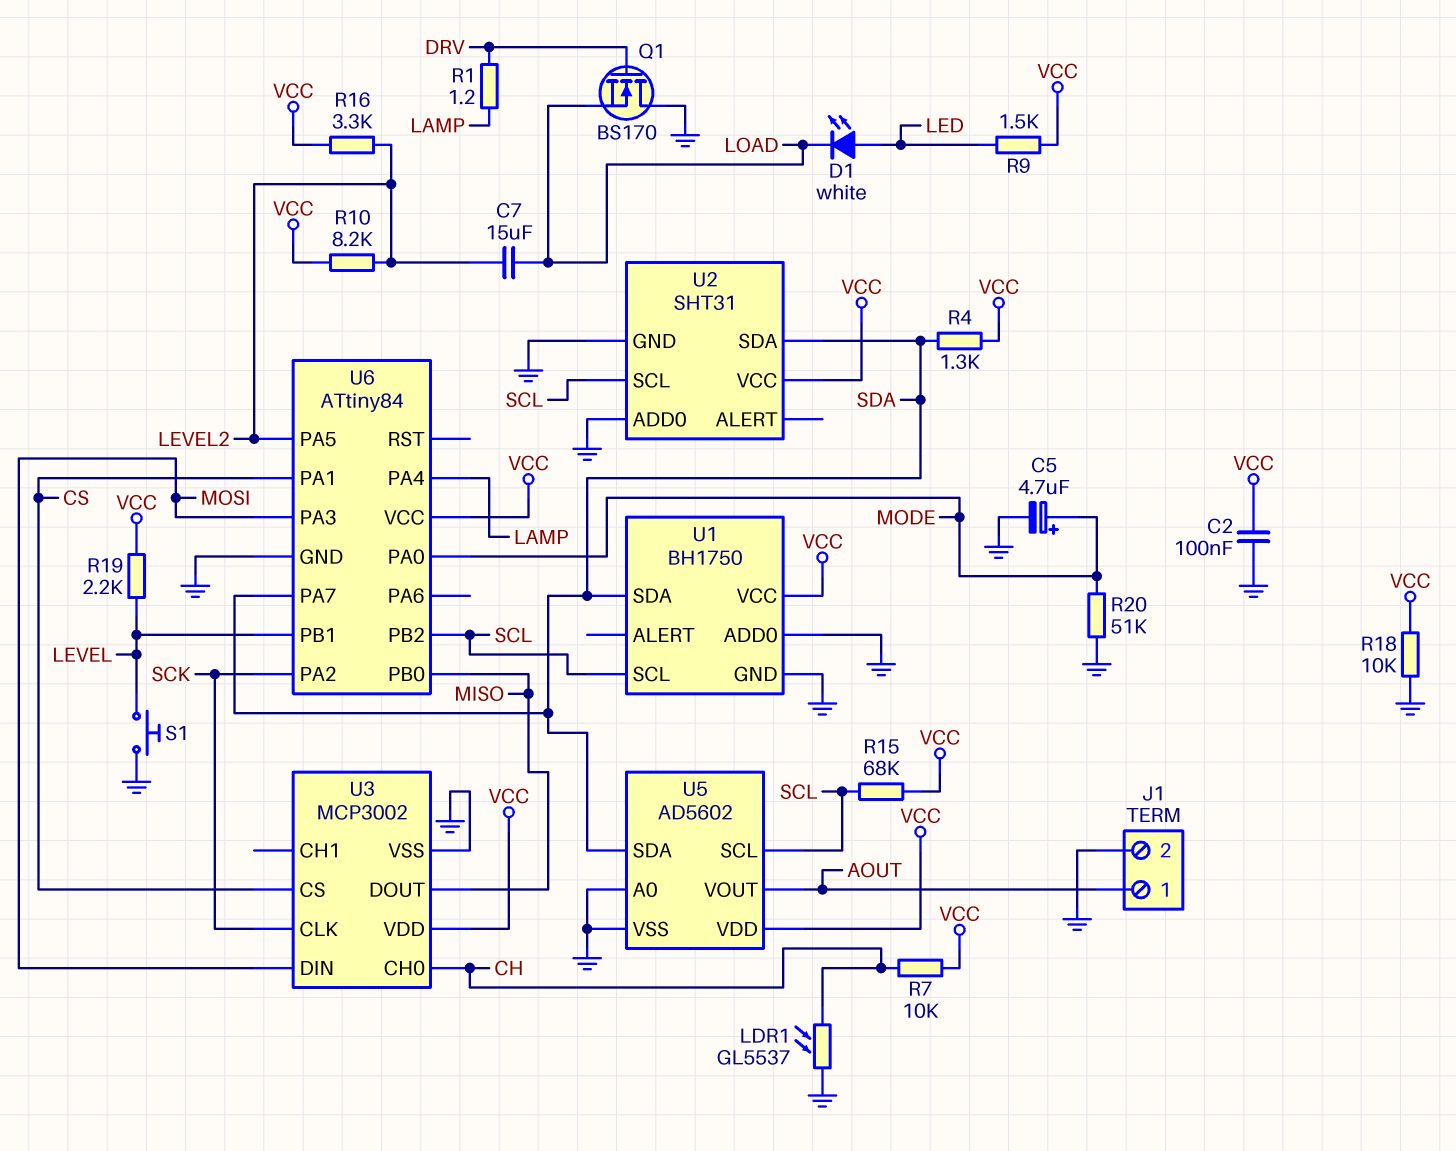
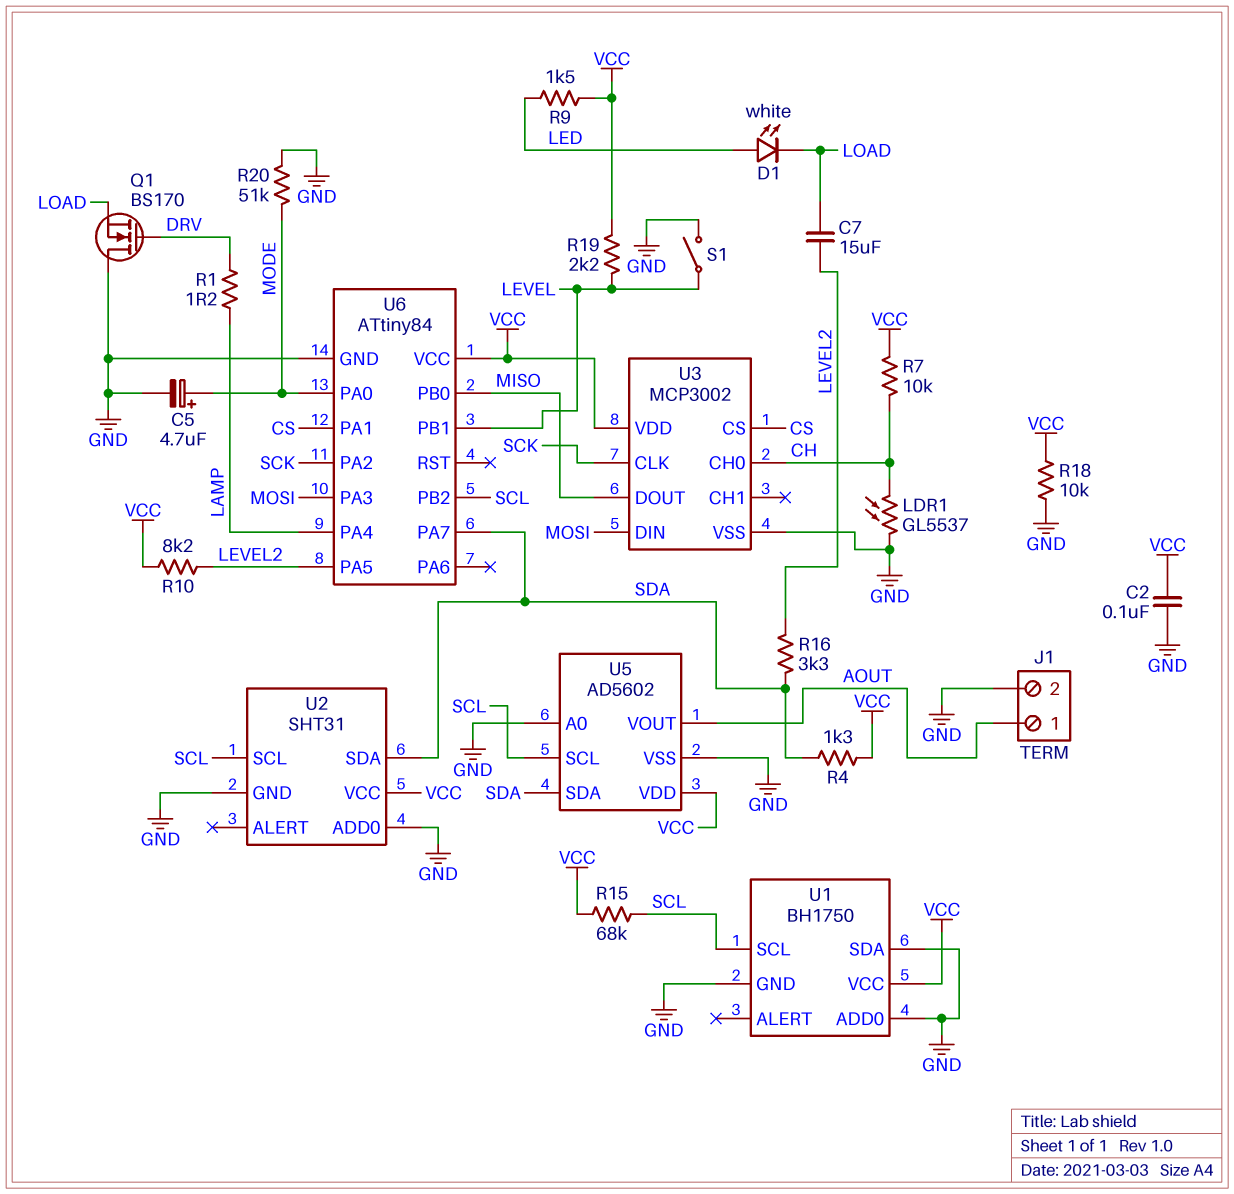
R16: 3.3k (LEVEL2, VCC) -> 3.3k (LEVEL2, SDA)
S1: button (GND, LEVEL) -> switch (GND, LEVEL)
U1 pin SDA: SDA -> GND

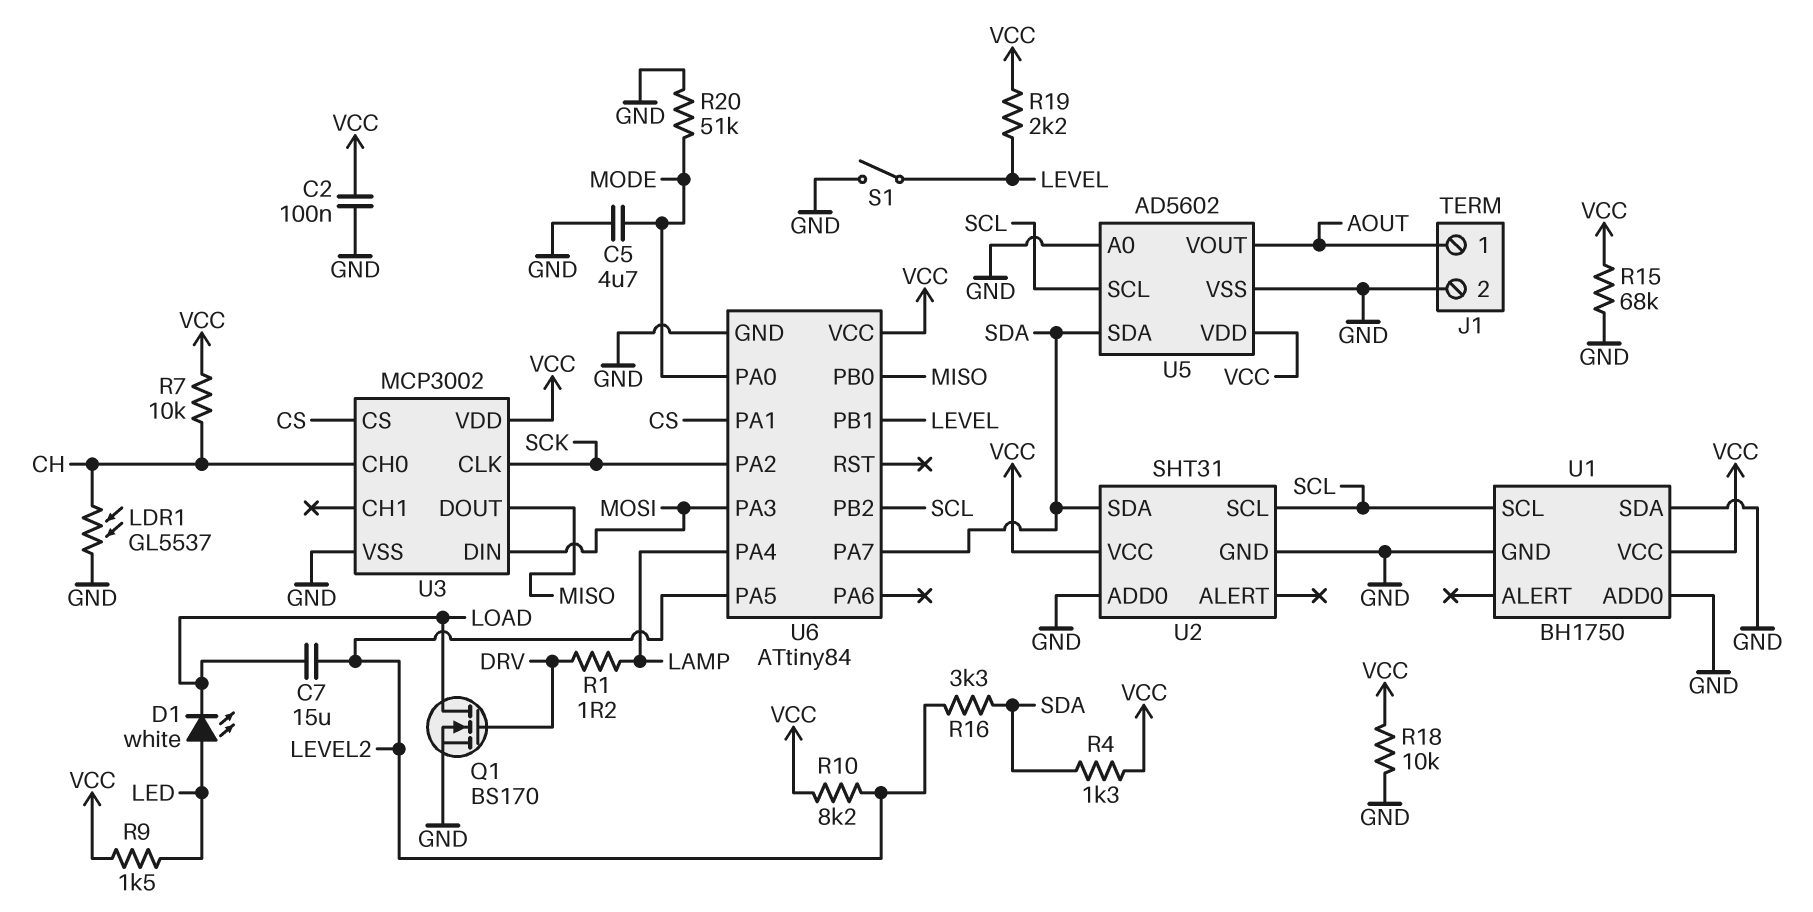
C5: 4.7uF (plus MODE, minus GND) -> 4.7uF (GND, MODE)
Q1: NMOS BS170 (G DRV, D GND, S LOAD) -> NMOS BS170 (G DRV, D LOAD, S GND)
R15: 68k (SCL, VCC) -> 68k (GND, VCC)

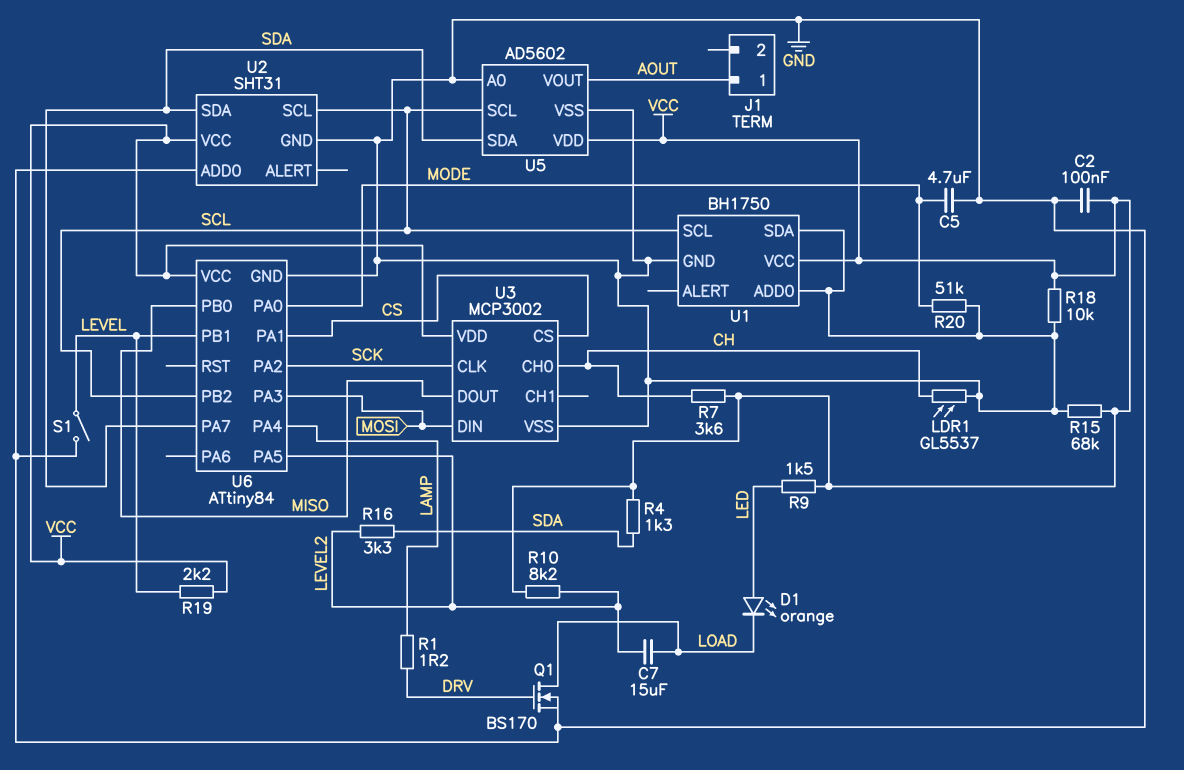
D1: LED white (A LED, K LOAD) -> LED orange (A LED, K LOAD)
J1 pin 2: GND -> none
R7: 10k (CH, VCC) -> 3.6k (CH, VCC)

